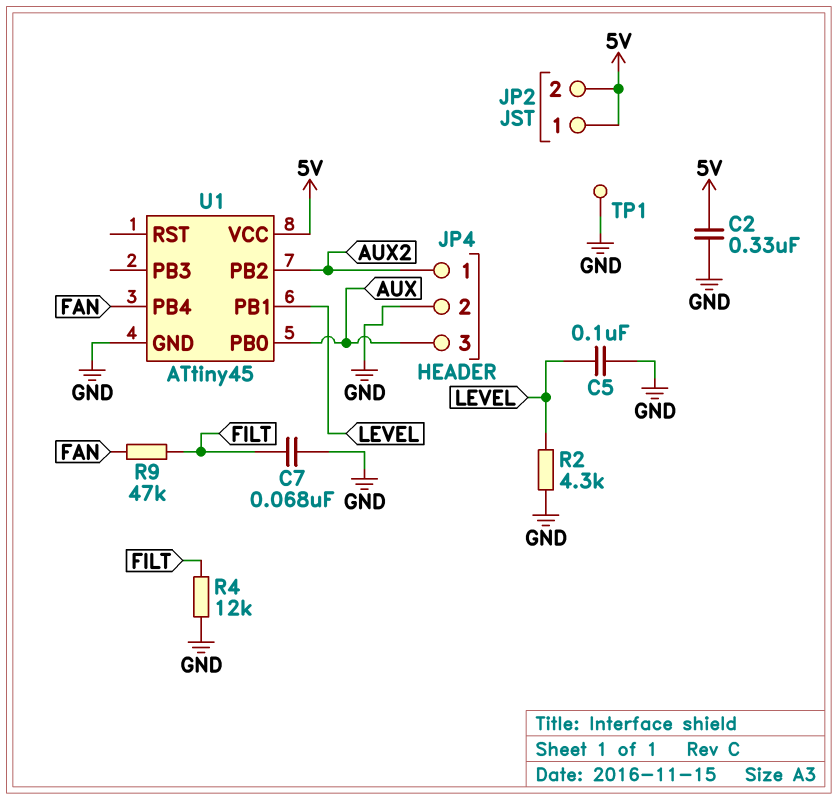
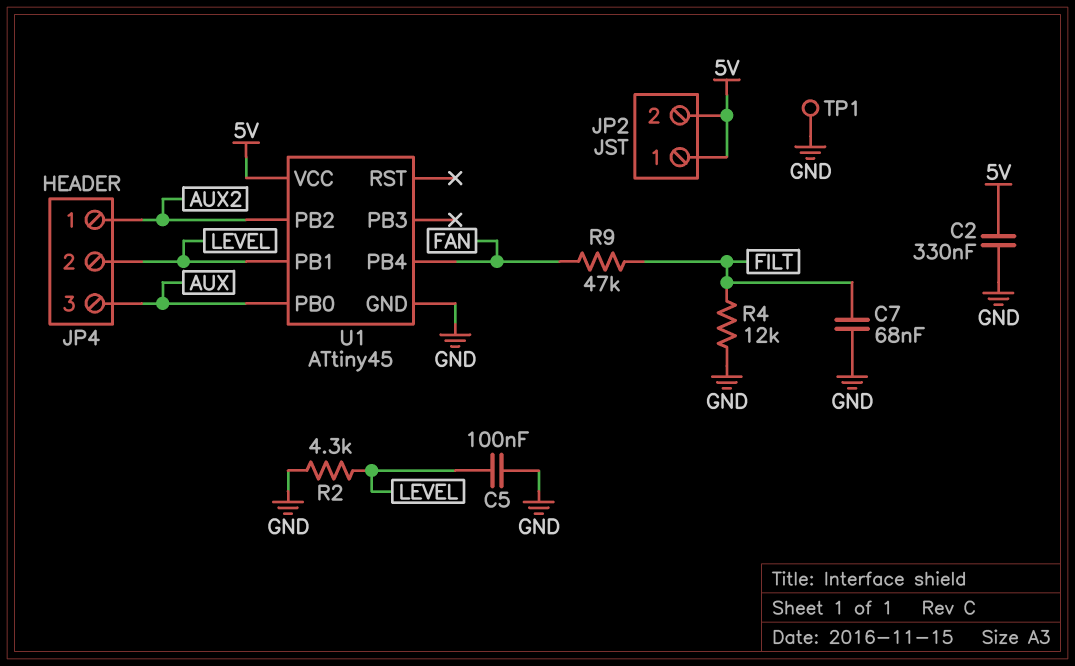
JP4 pin 2: GND -> LEVEL

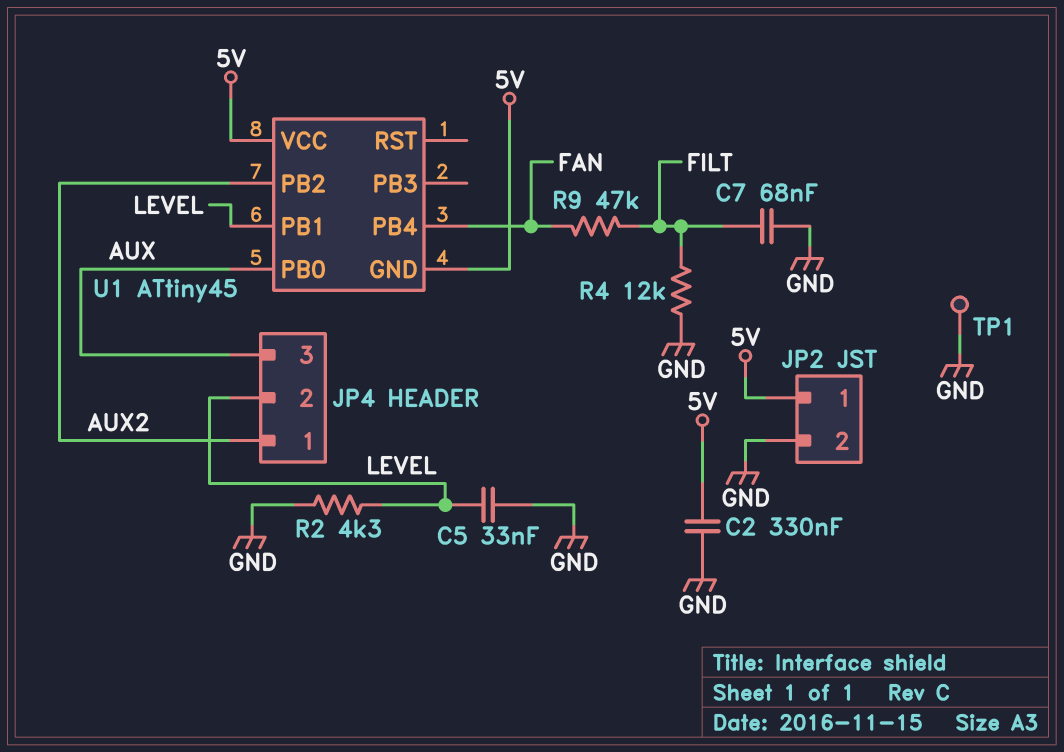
C5: 100nF (GND, LEVEL) -> 33nF (GND, LEVEL)
JP2 pin 2: 5V -> GND
U1 pin GND: GND -> 5V

